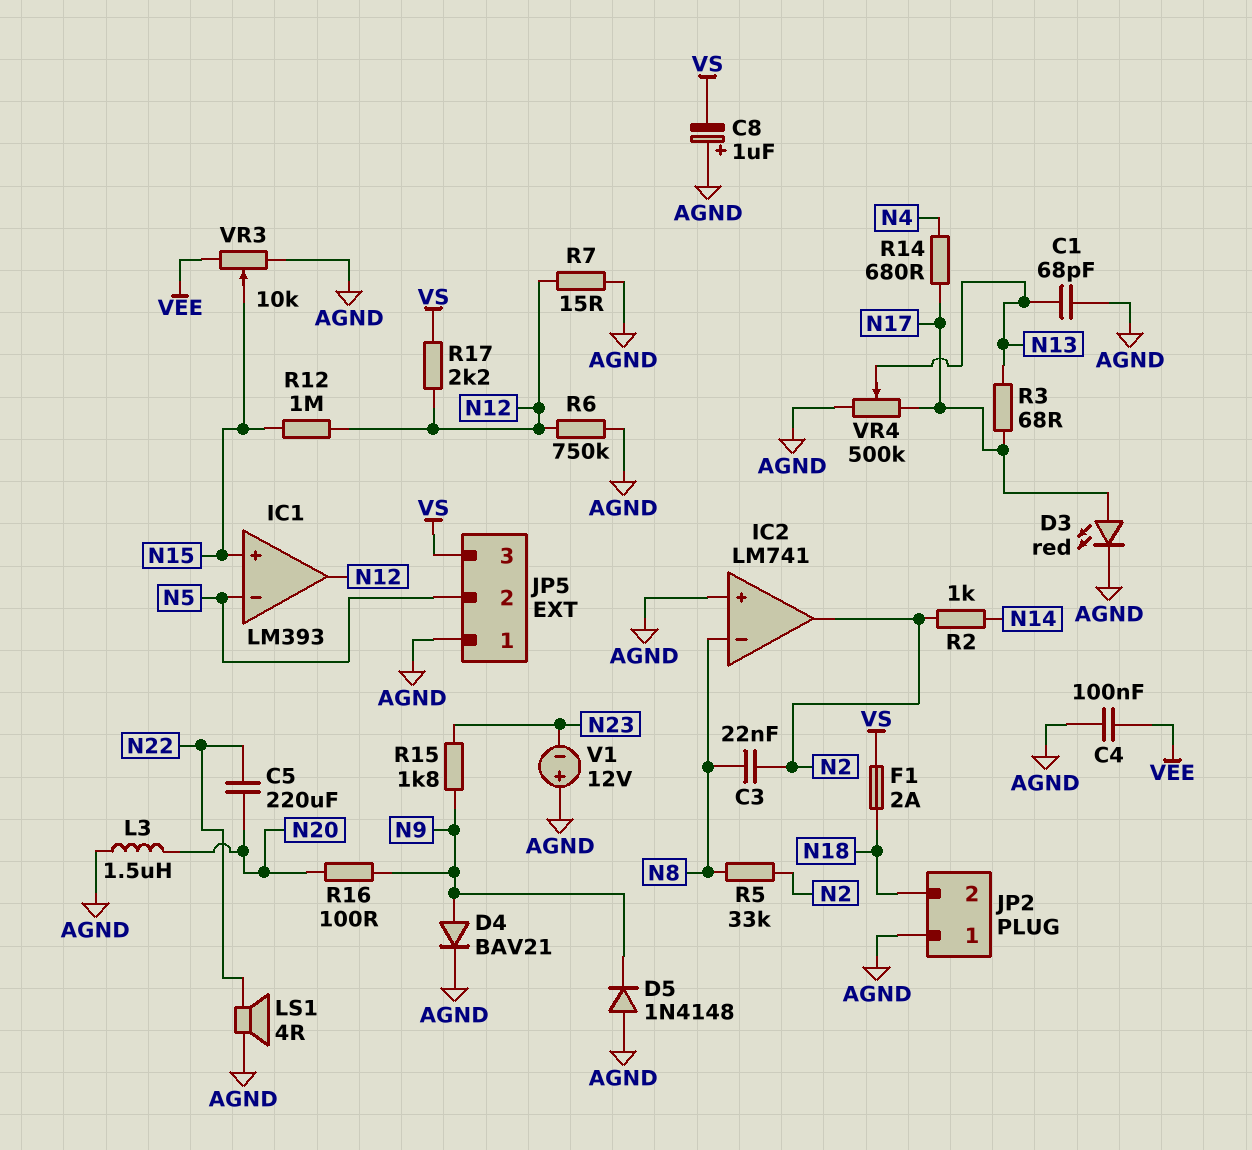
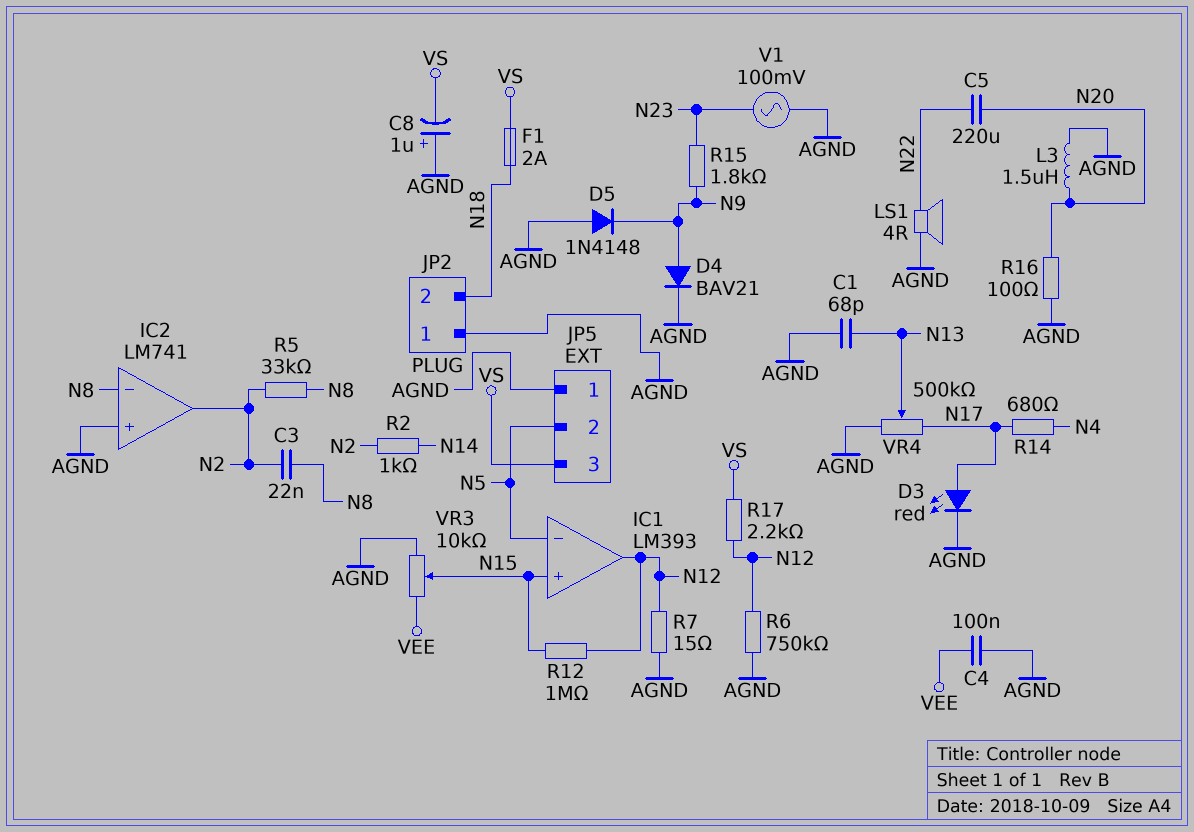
R3: 68 (N13, N17) -> none
R16: 100 (N9, N20) -> 100 (AGND, N20)
V1: 12V (plus AGND, minus N23) -> AC 100mV (AGND, N23)

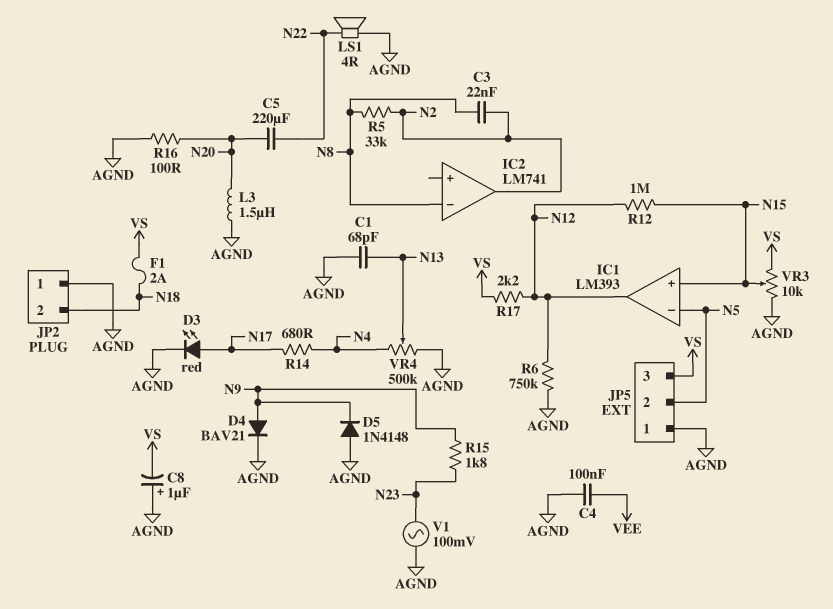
IC2 pin in+: AGND -> none
R2: 1k (N2, N14) -> none
R7: 15 (AGND, N12) -> none
VR3: 10k (AGND, VEE, wiper N15) -> 10k (AGND, VS, wiper N15)
VR4: 500k (AGND, N17, wiper N13) -> 500k (AGND, N4, wiper N13)

